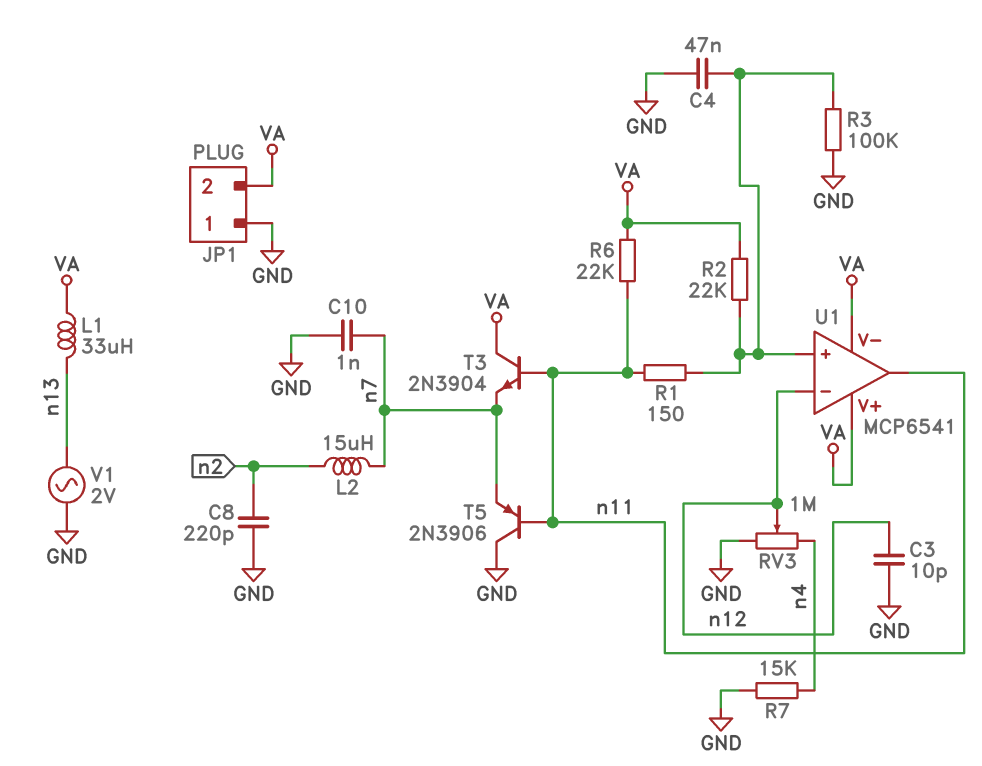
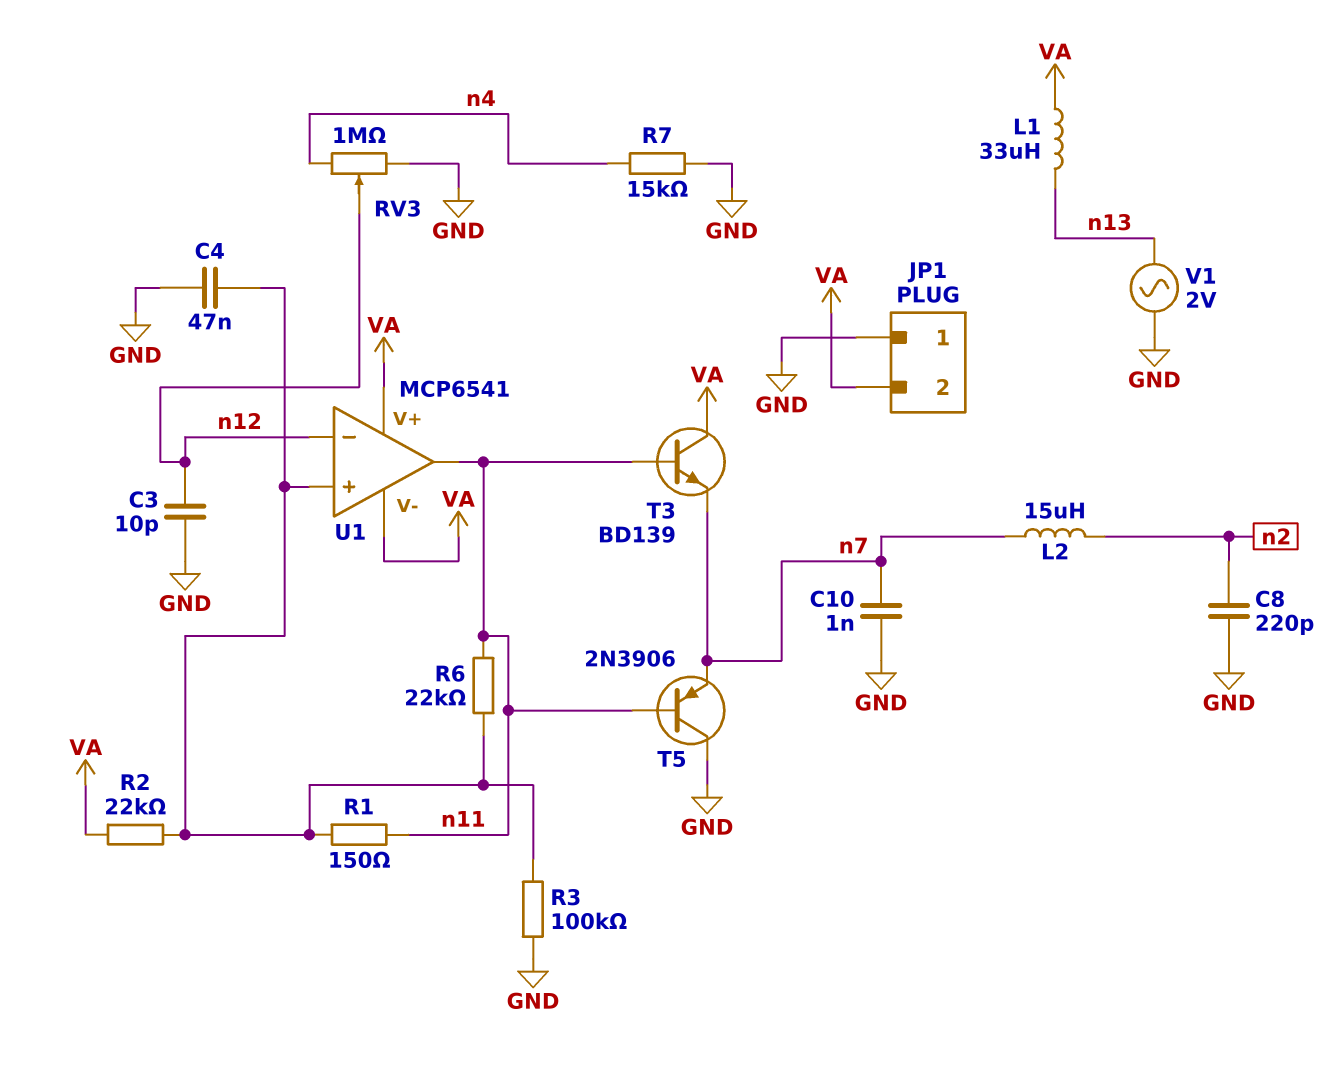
R6: 22k (VA, n11) -> 22k (U1/in+, n11)
T3: NPN 2N3904 (B n11, C VA, E n7) -> NPN BD139 (B n11, C VA, E n7)

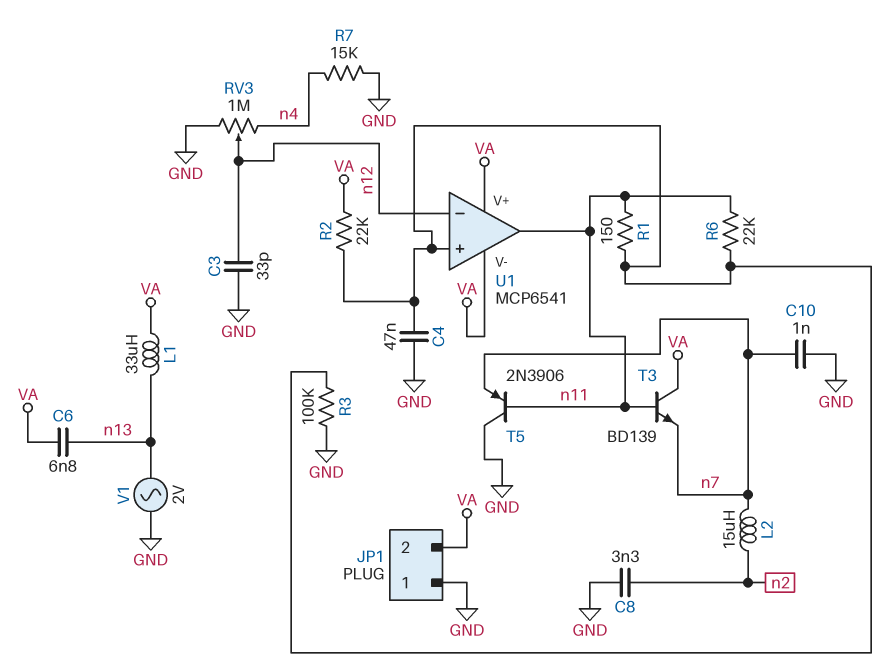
C3: 10pF (GND, n12) -> 33pF (GND, n12)
C6: none -> 6.8nF (VA, n13)
C8: 220pF (GND, n2) -> 3.3nF (GND, n2)

